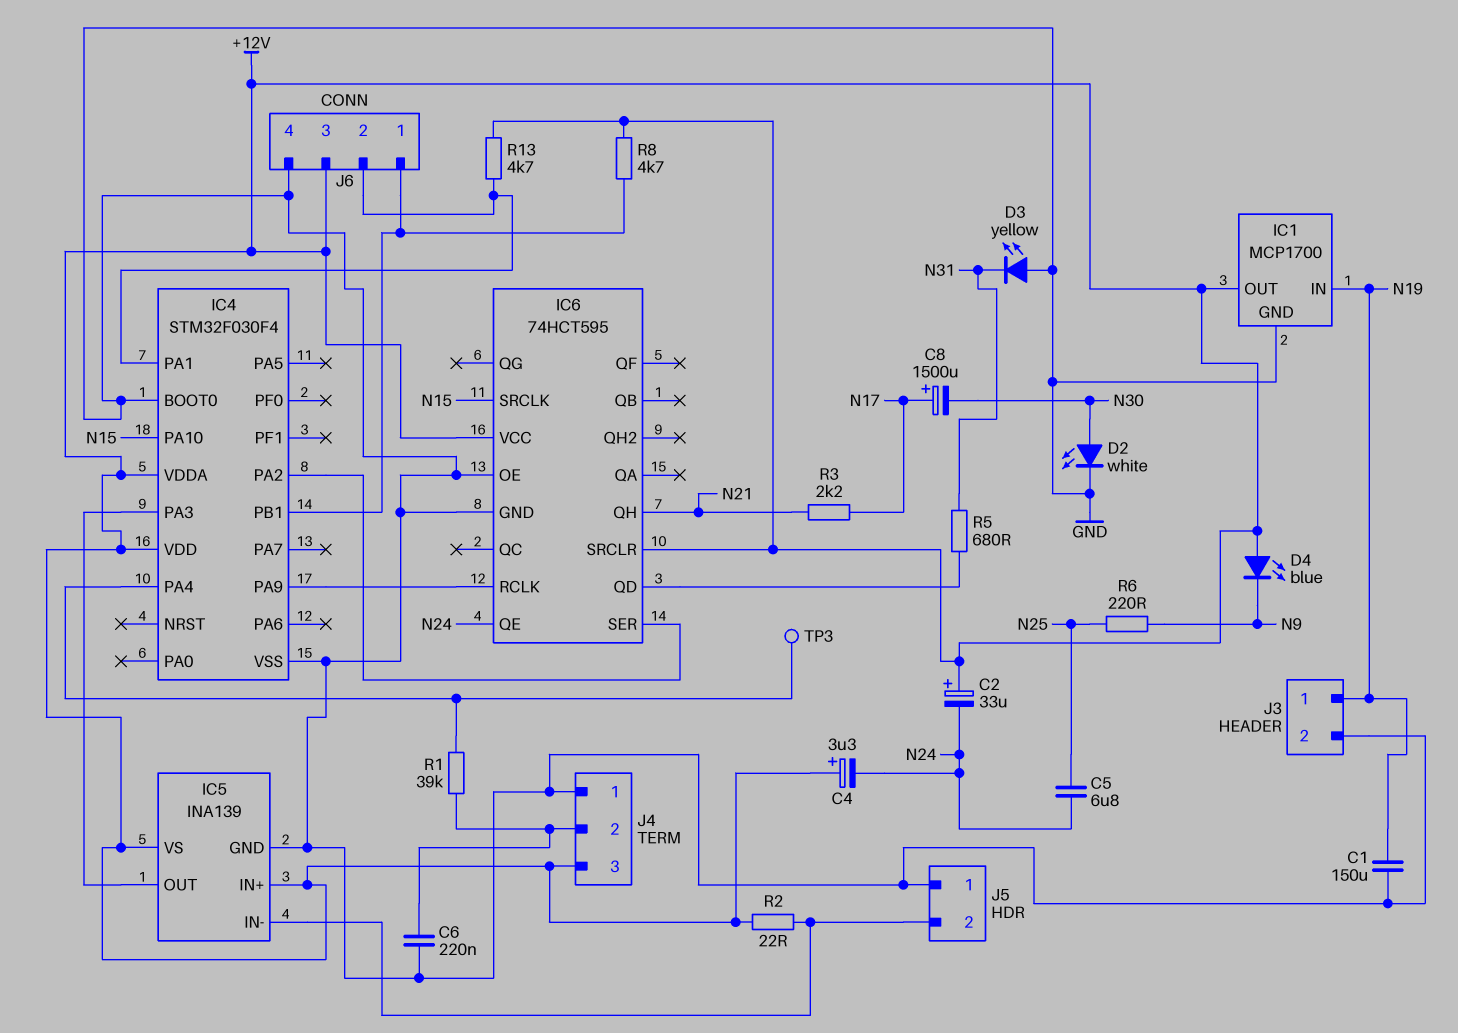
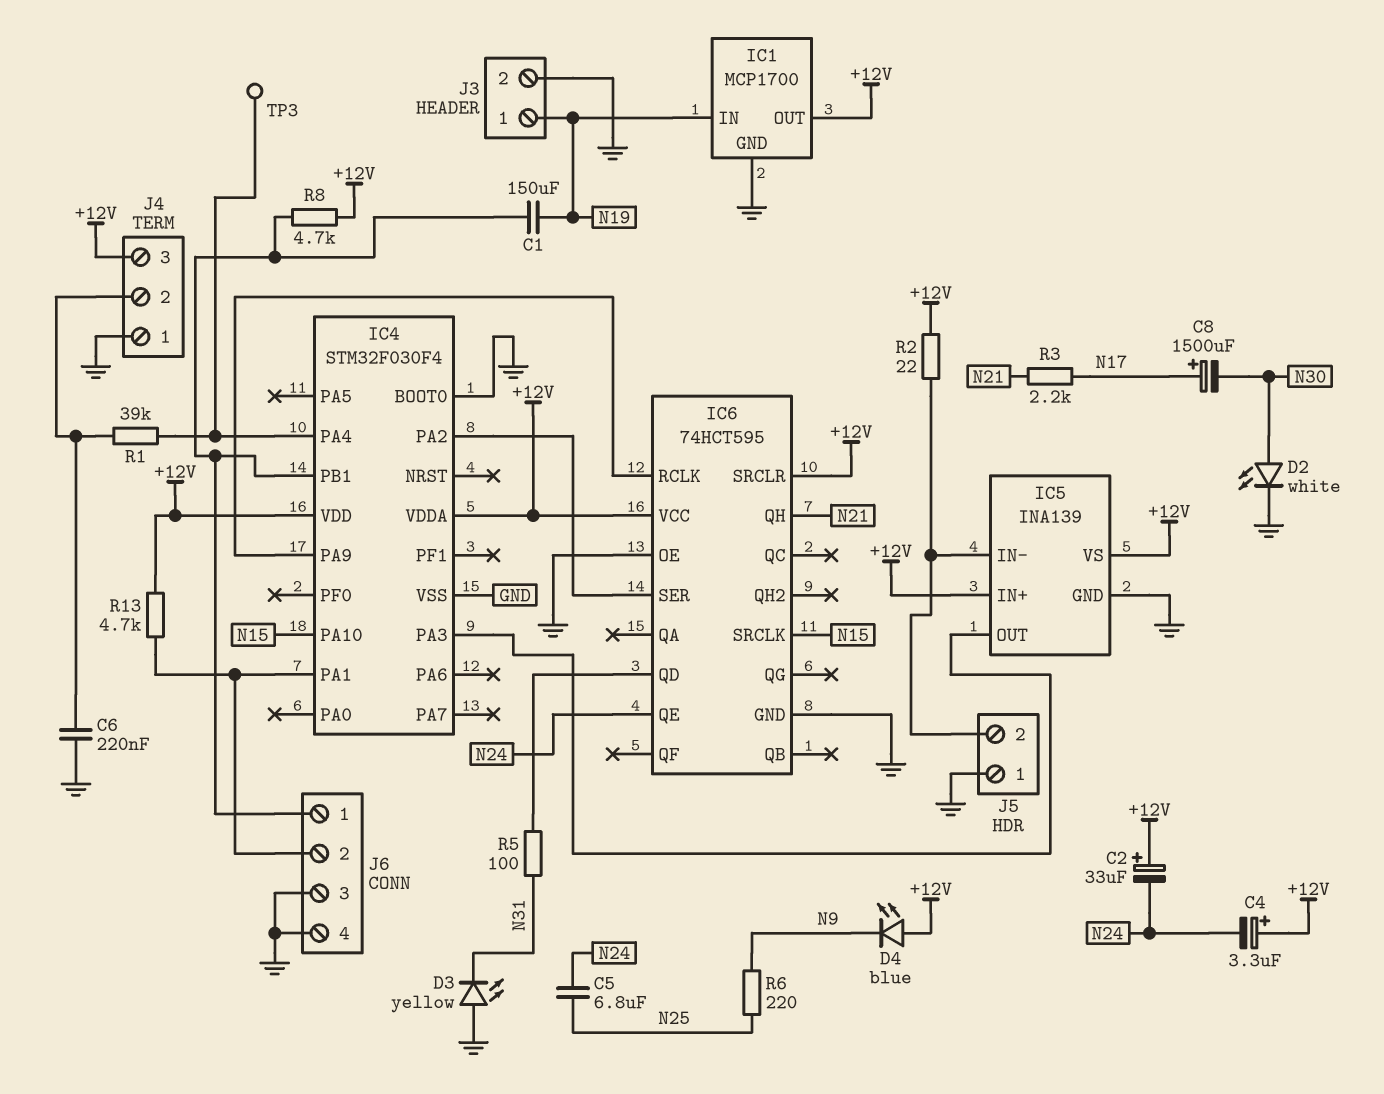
C1: 150uF (GND, N19) -> 150uF (IC4/PB1, N19)
J6 pin 3: +12V -> GND
R5: 680 (IC6/QD, N31) -> 100 (IC6/QD, N31)

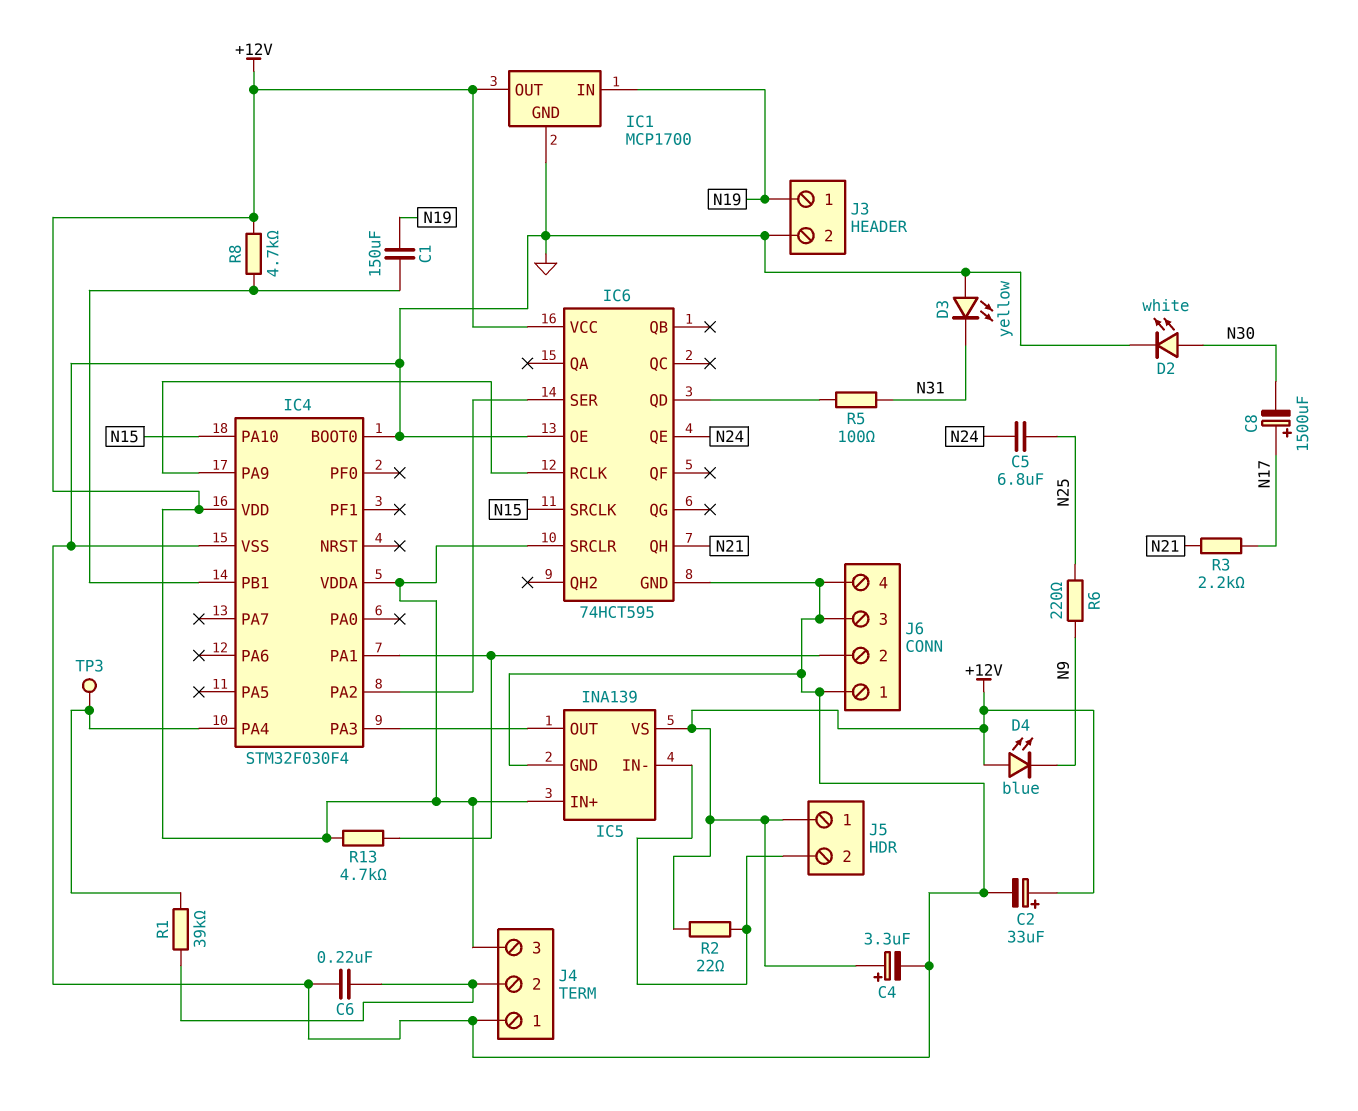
C2: 33uF (plus +12V, minus N24) -> 33uF (plus +12V, minus GND)
C4: 3.3uF (plus +12V, minus N24) -> 3.3uF (plus +12V, minus GND)
J5 pin 1: GND -> +12V
J6 pin 1: IC4/PB1 -> GND

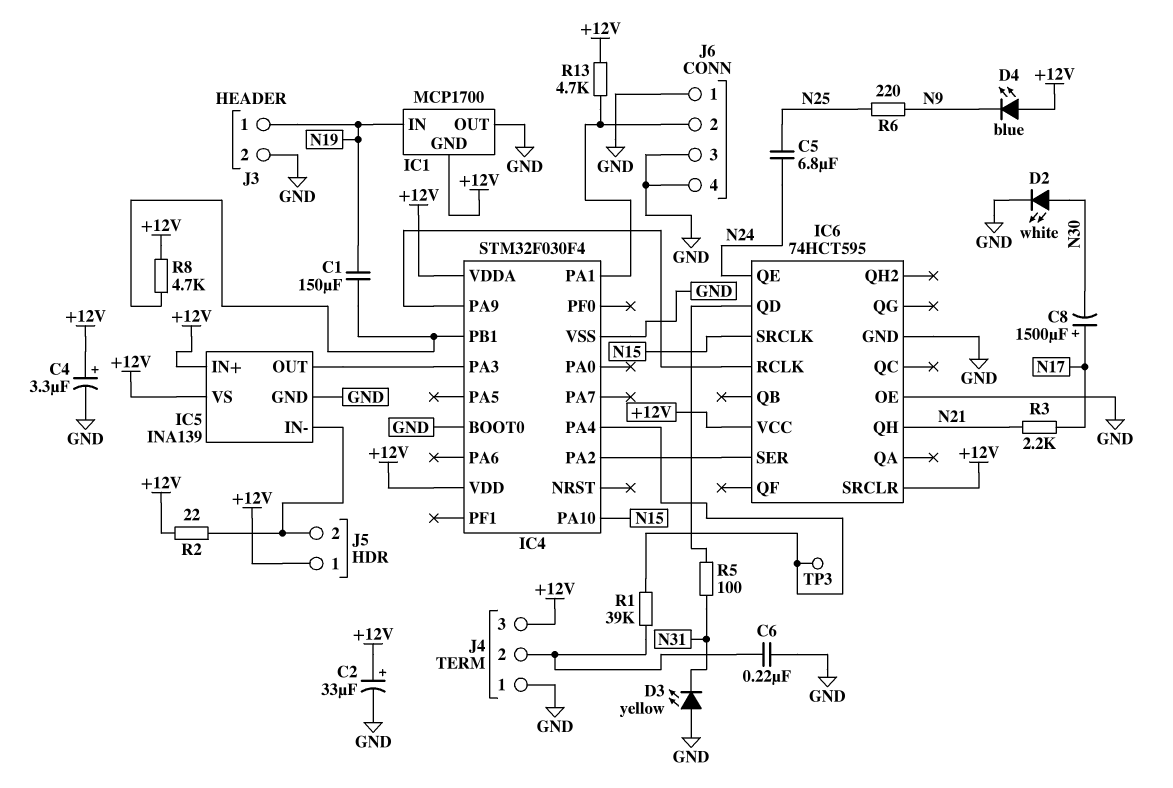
IC1 pin GND: GND -> +12V
IC1 pin OUT: +12V -> GND

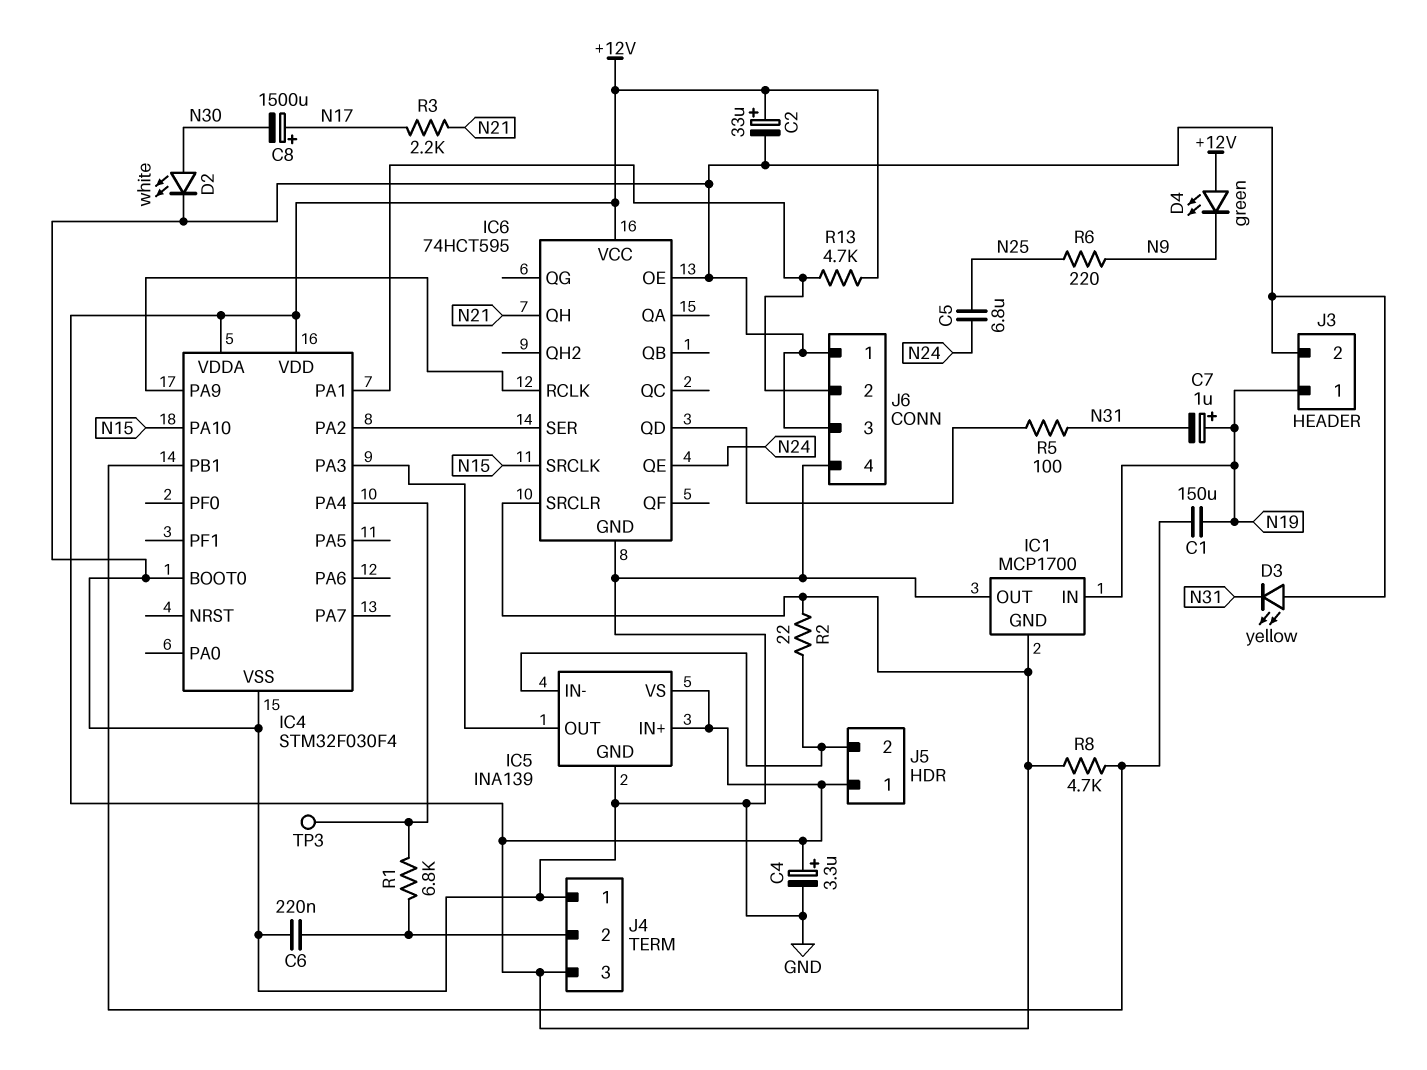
C7: none -> 1uF (plus N19, minus N31)
D4: LED blue (A +12V, K N9) -> LED green (A +12V, K N9)
R1: 39k (IC4/PA4, J4/2) -> 6.8k (IC4/PA4, J4/2)

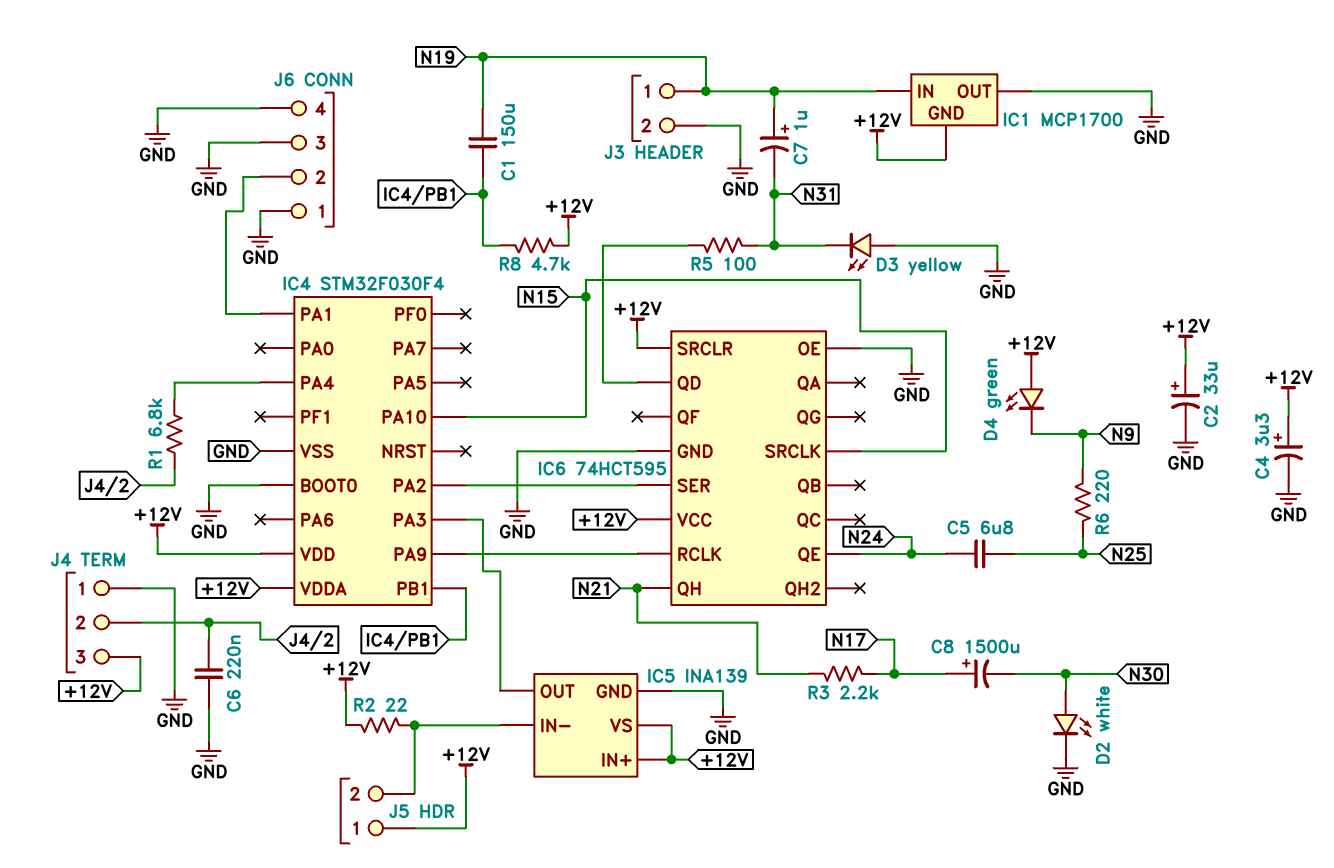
R13: 4.7k (+12V, IC4/PA1) -> none
TP3: test point (IC4/PA4) -> none

